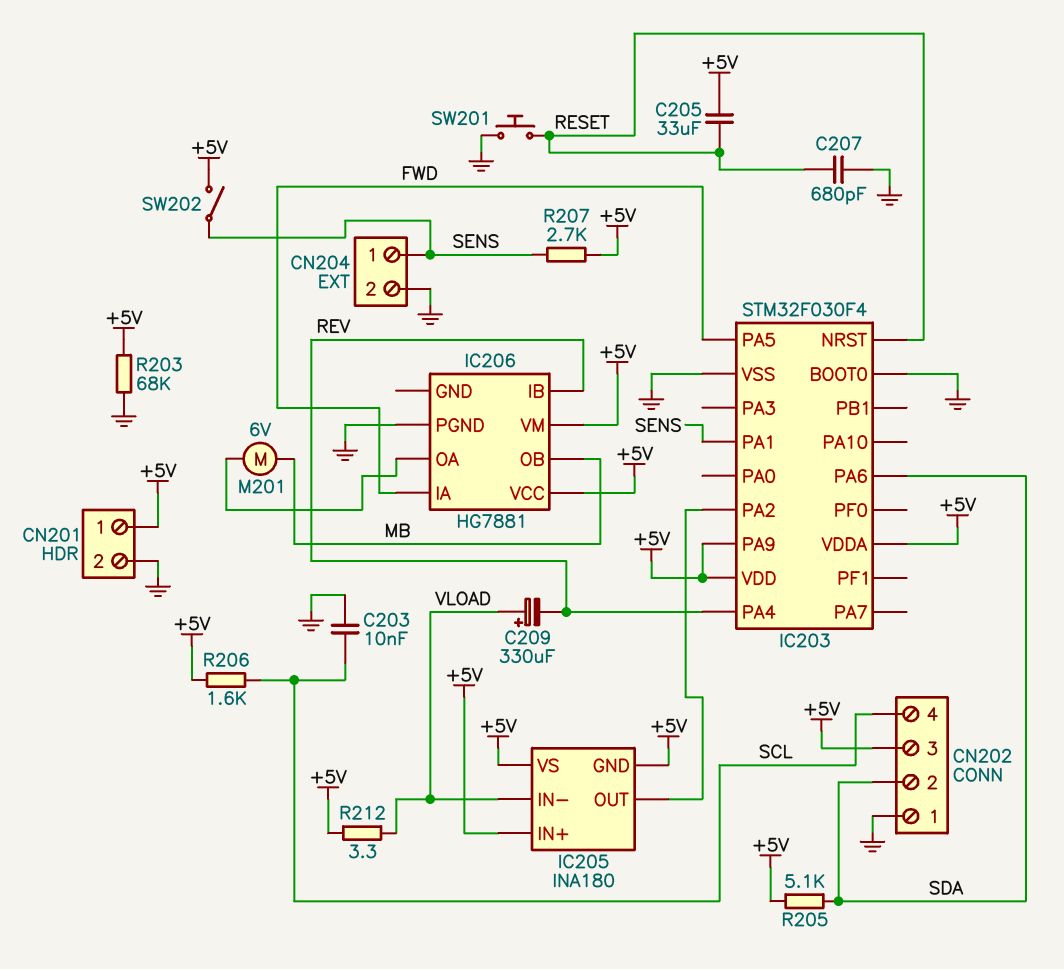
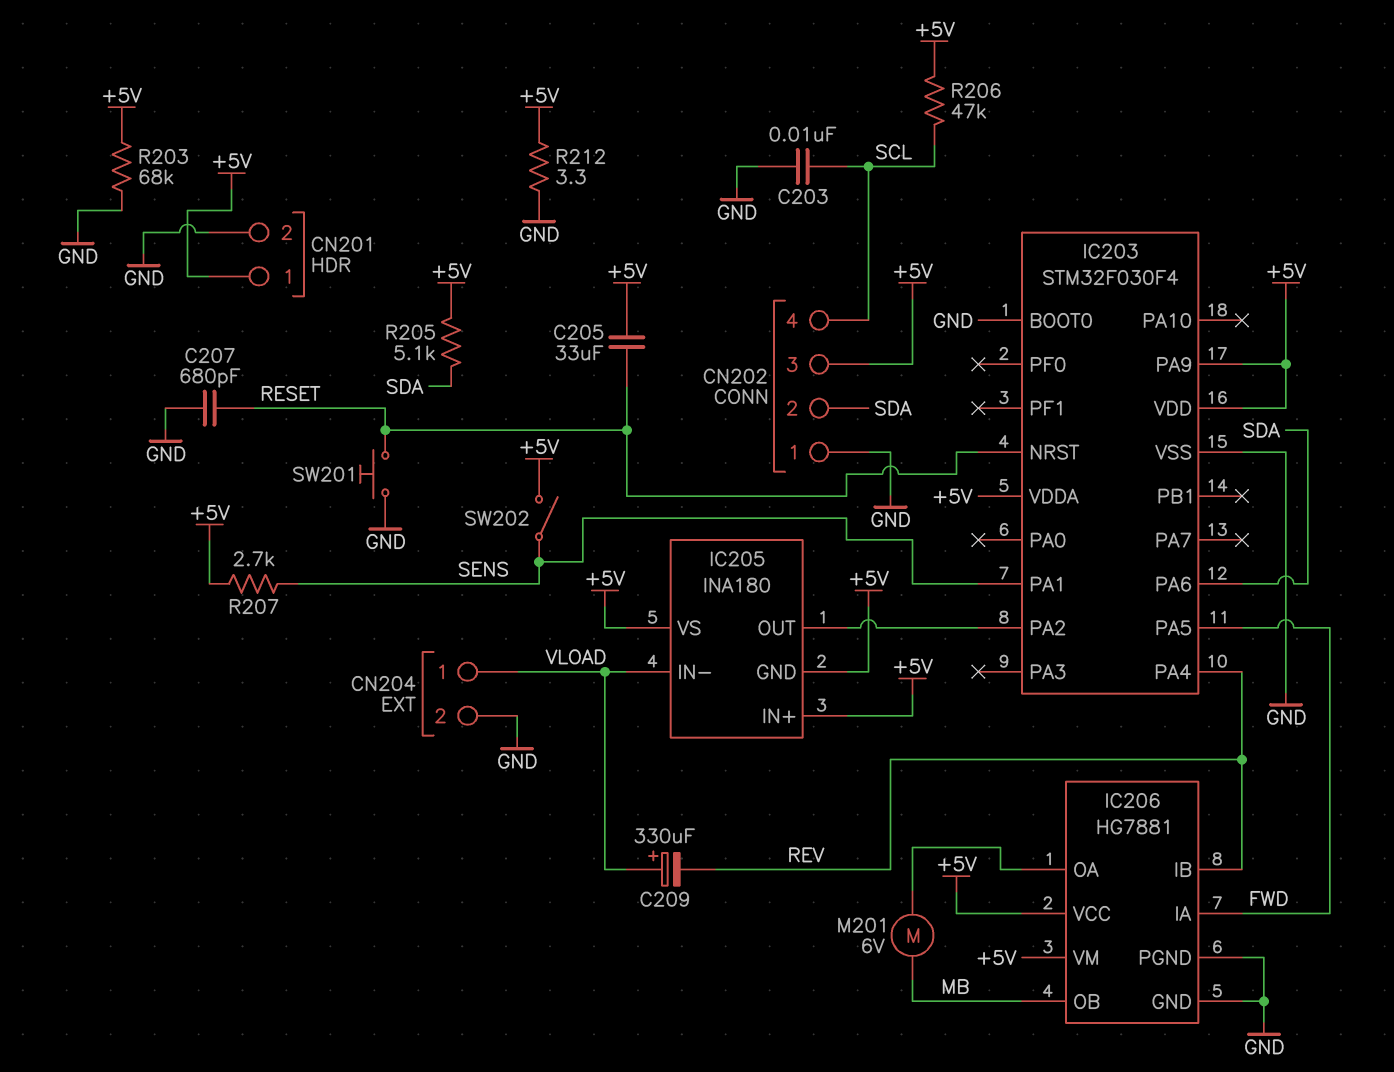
CN204 pin 1: SENS -> VLOAD
IC206 pin GND: none -> GND
R206: 1.6k (+5V, SCL) -> 47k (+5V, SCL)
R212: 3.3 (+5V, VLOAD) -> 3.3 (+5V, GND)

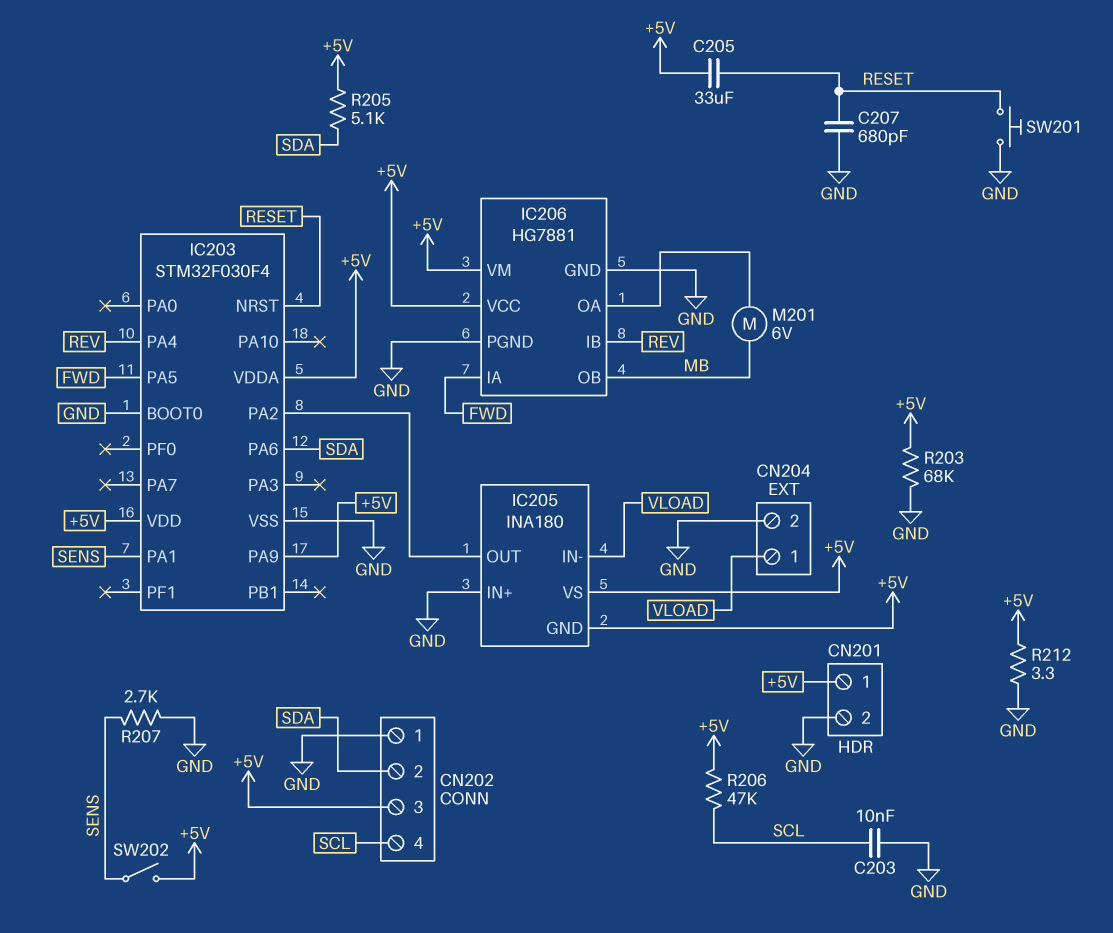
C209: 330uF (plus VLOAD, minus REV) -> none
IC205 pin IN+: +5V -> GND
R207: 2.7k (+5V, SENS) -> 2.7k (GND, SENS)

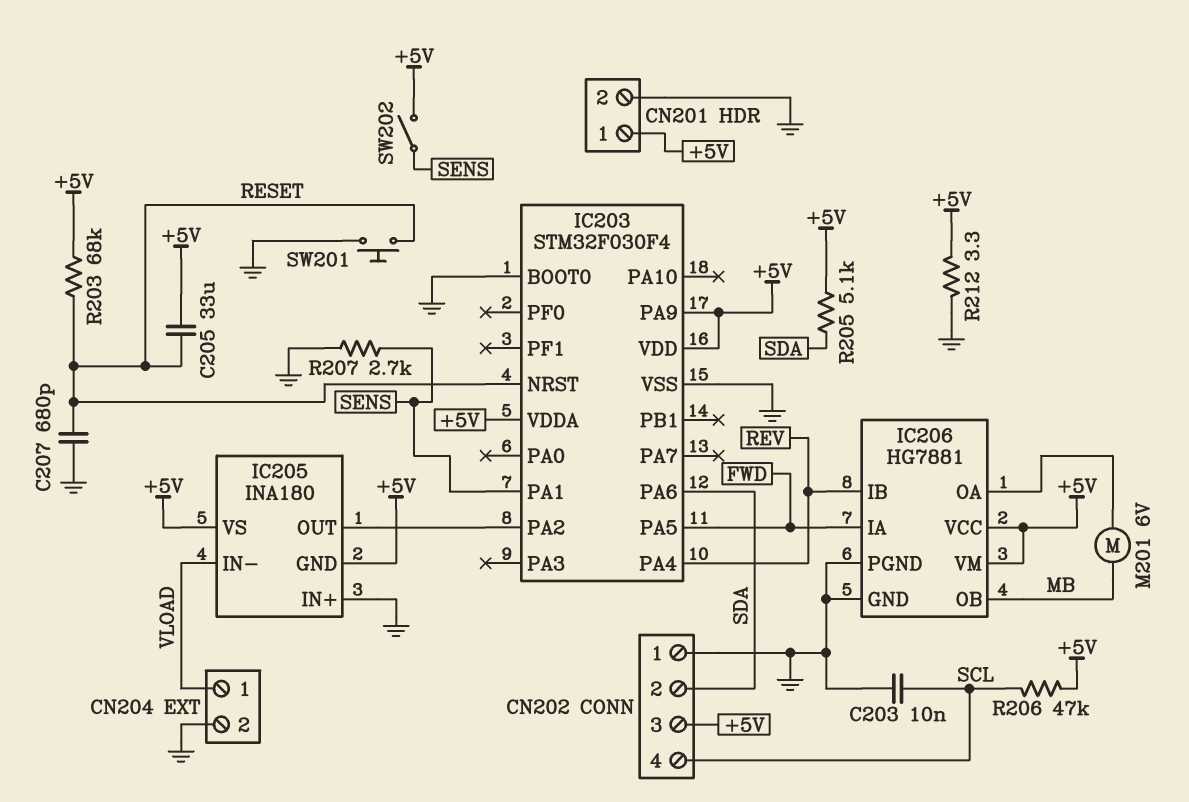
R203: 68k (+5V, GND) -> 68k (+5V, RESET)

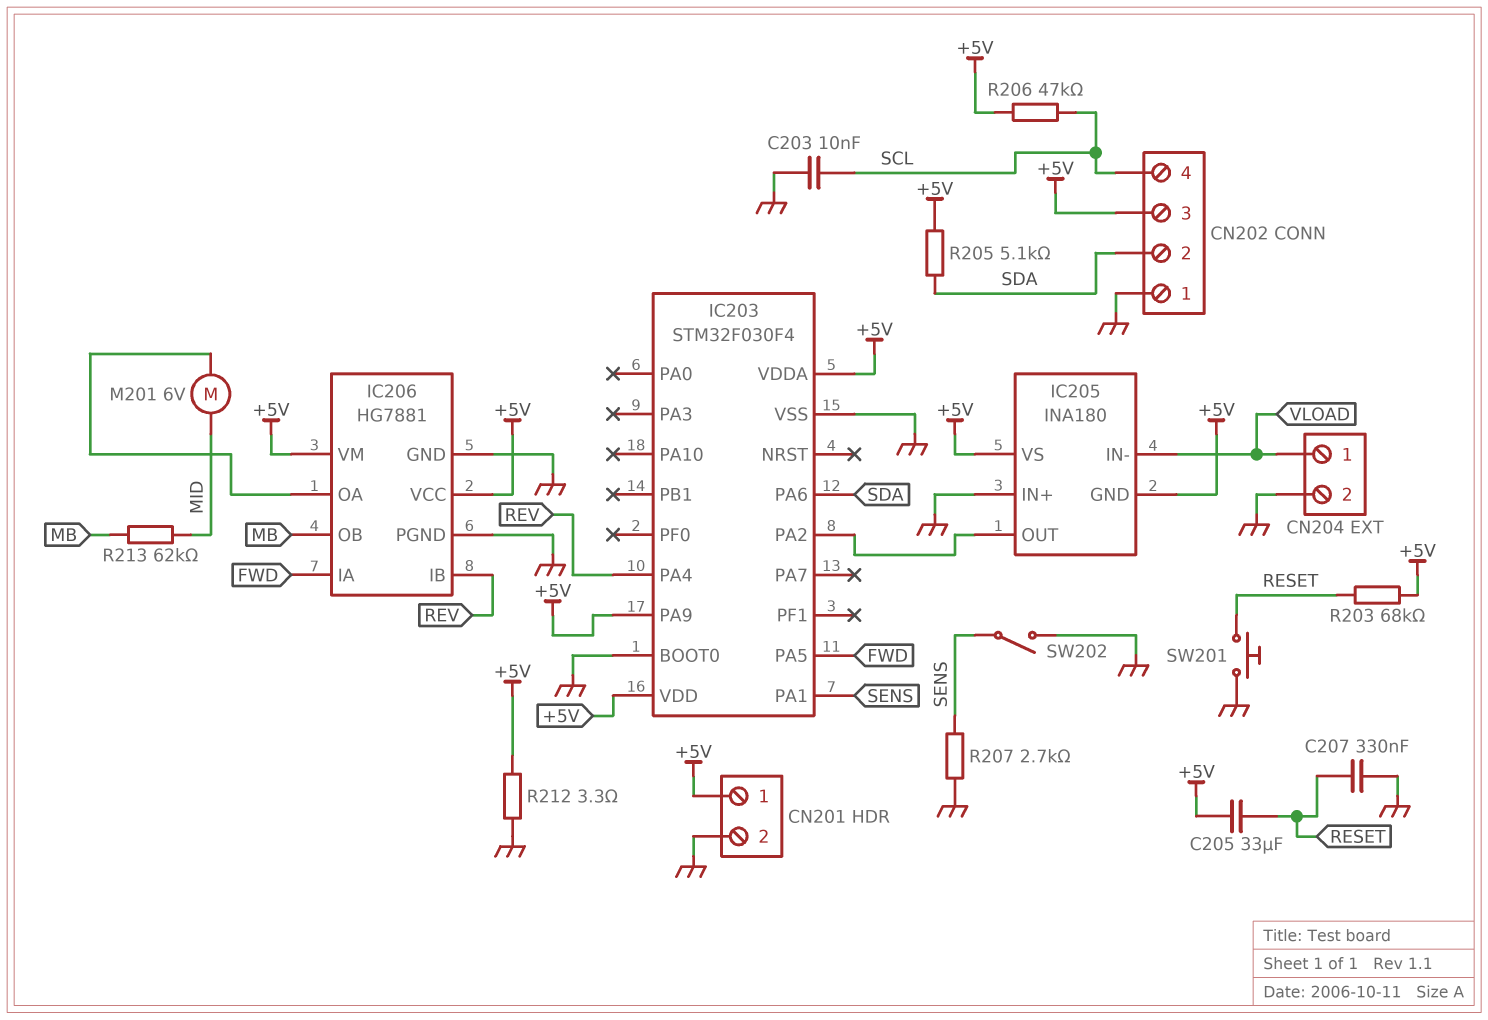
C207: 680pF (GND, RESET) -> 330nF (GND, RESET)
IC203 pin NRST: RESET -> none
M201: motor 6V (IC206/OA, MB) -> motor 6V (IC206/OA, MID)
R213: none -> 62k (MB, MID)
SW202: switch (+5V, SENS) -> switch (GND, SENS)

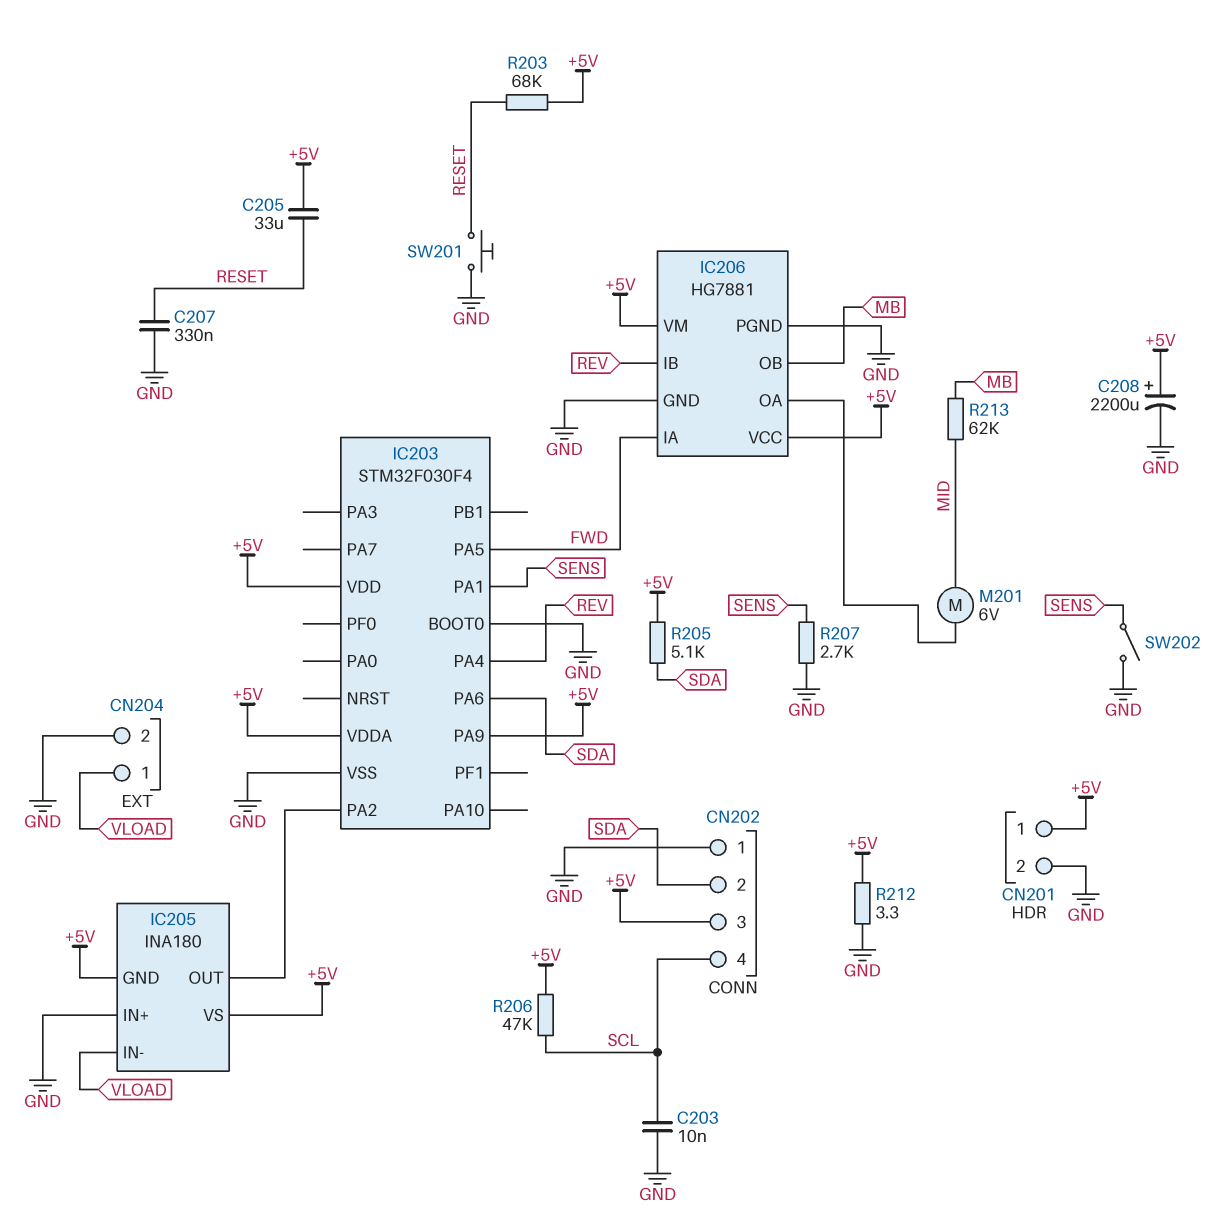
C208: none -> 2200uF (plus +5V, minus GND)

